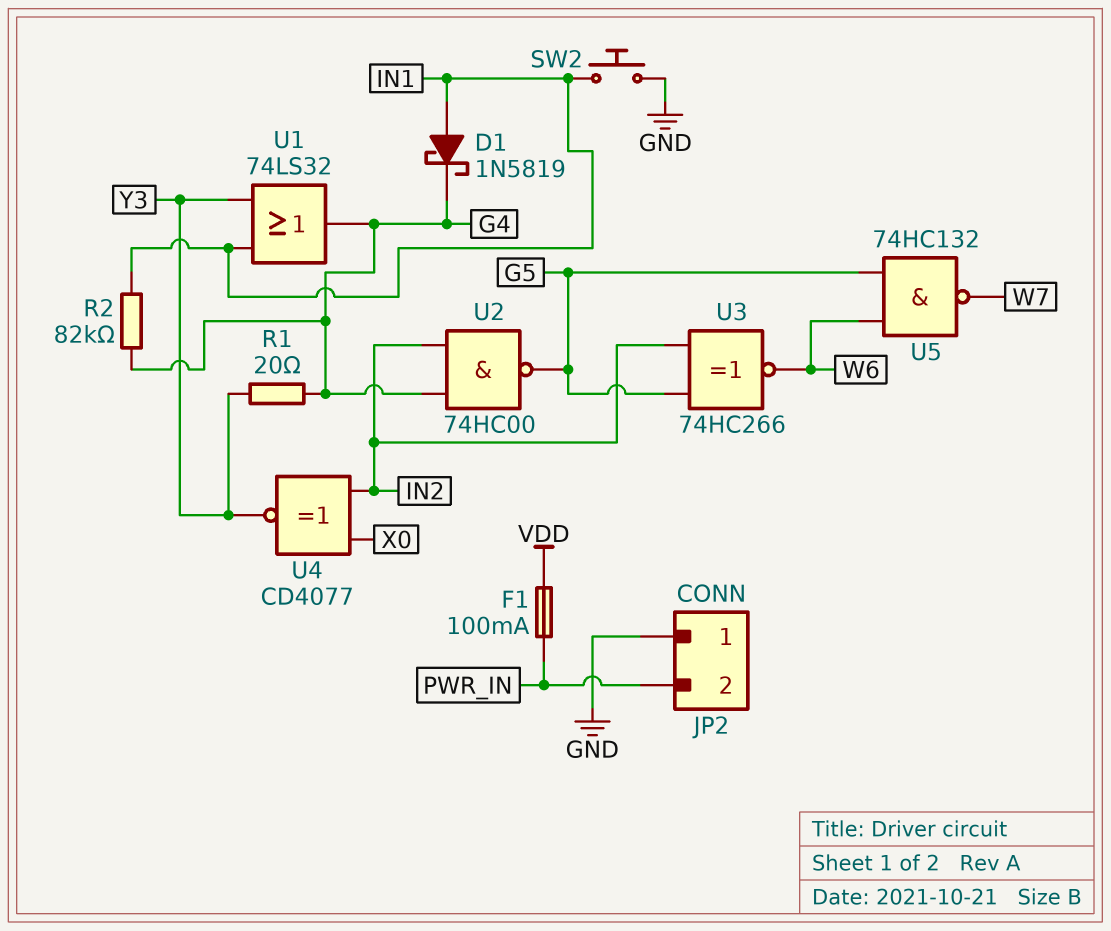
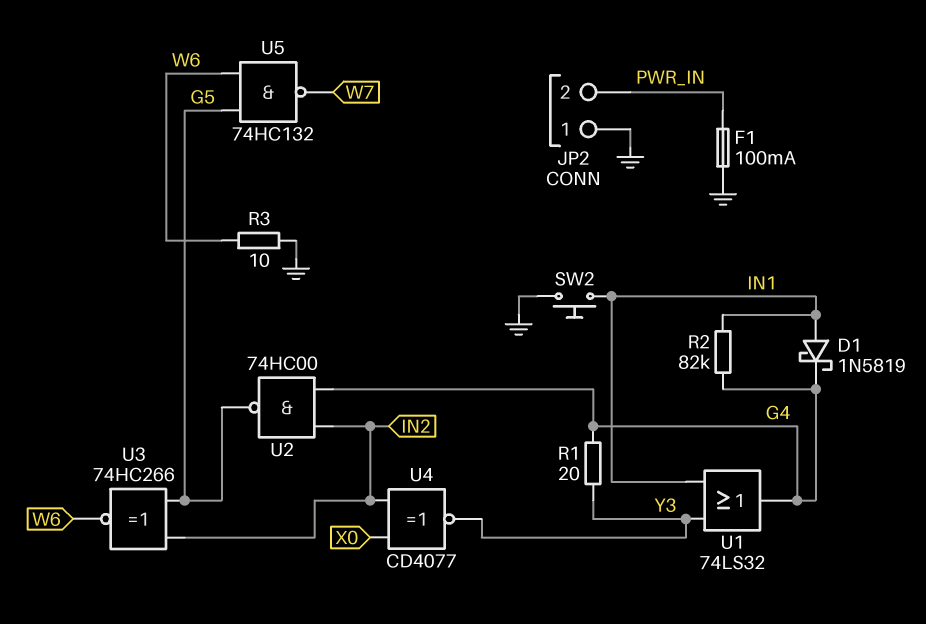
F1: 100mA (PWR_IN, VDD) -> 100mA (GND, PWR_IN)
R3: none -> 10 (GND, W6)

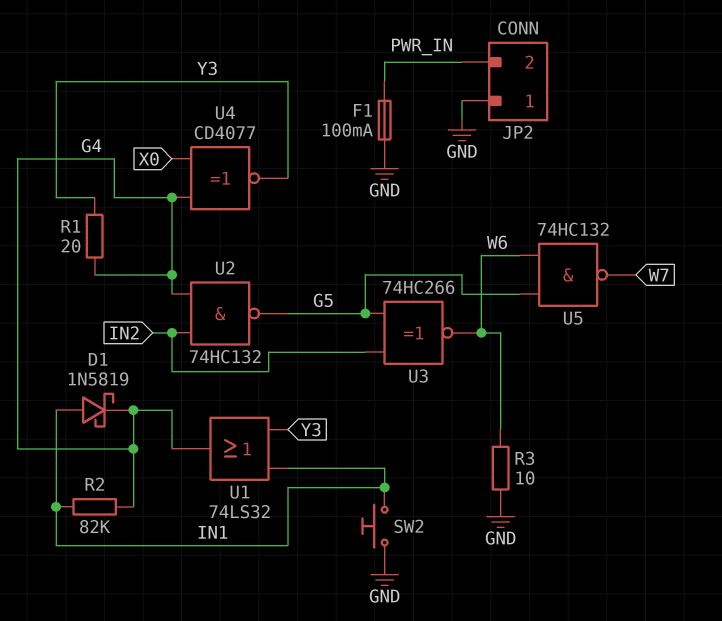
U2: NAND 74HC00 (in G4, in IN2, out G5) -> NAND 74HC132 (in G4, in IN2, out G5)
U4: XNOR CD4077 (in IN2, in X0, out Y3) -> XNOR CD4077 (in G4, in X0, out Y3)

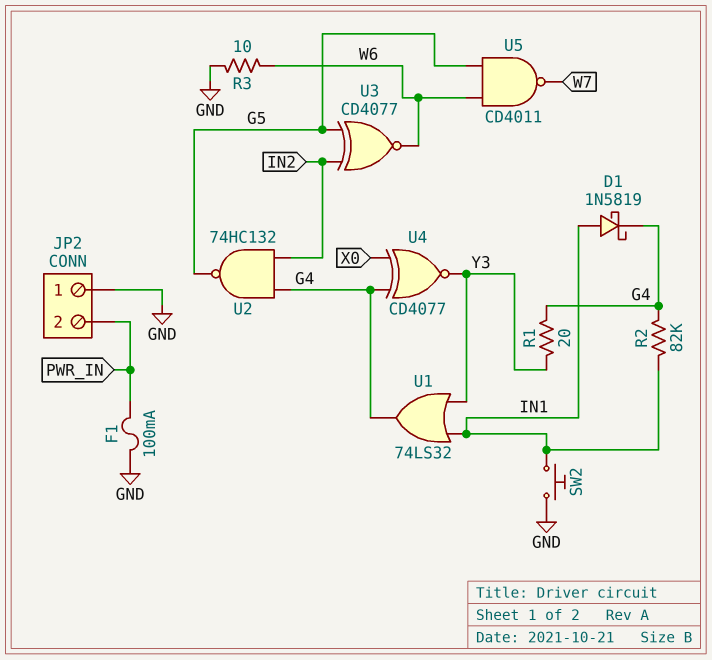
U3: XNOR 74HC266 (in G5, in IN2, out W6) -> XNOR CD4077 (in G5, in IN2, out W6)
U5: NAND 74HC132 (in G5, in W6, out W7) -> NAND CD4011 (in G5, in W6, out W7)

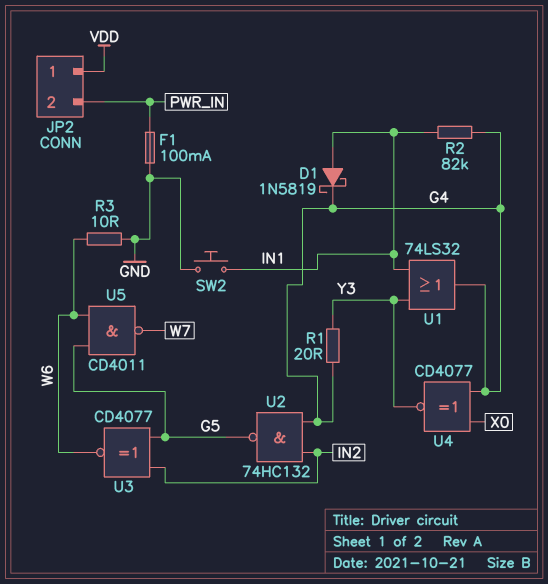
JP2 pin 1: GND -> VDD

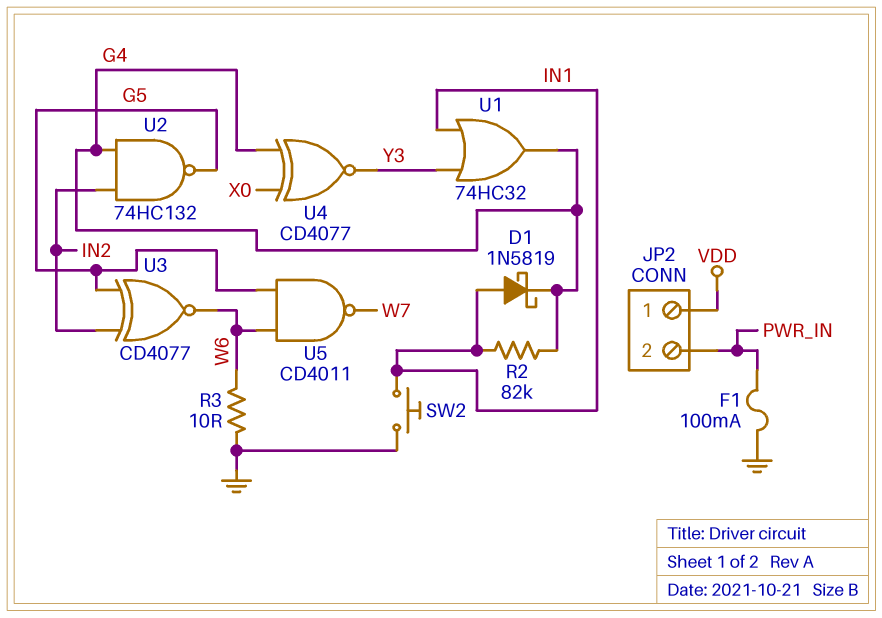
R1: 20 (G4, Y3) -> none
U1: OR 74LS32 (in IN1, in Y3, out G4) -> OR 74HC32 (in IN1, in Y3, out G4)

